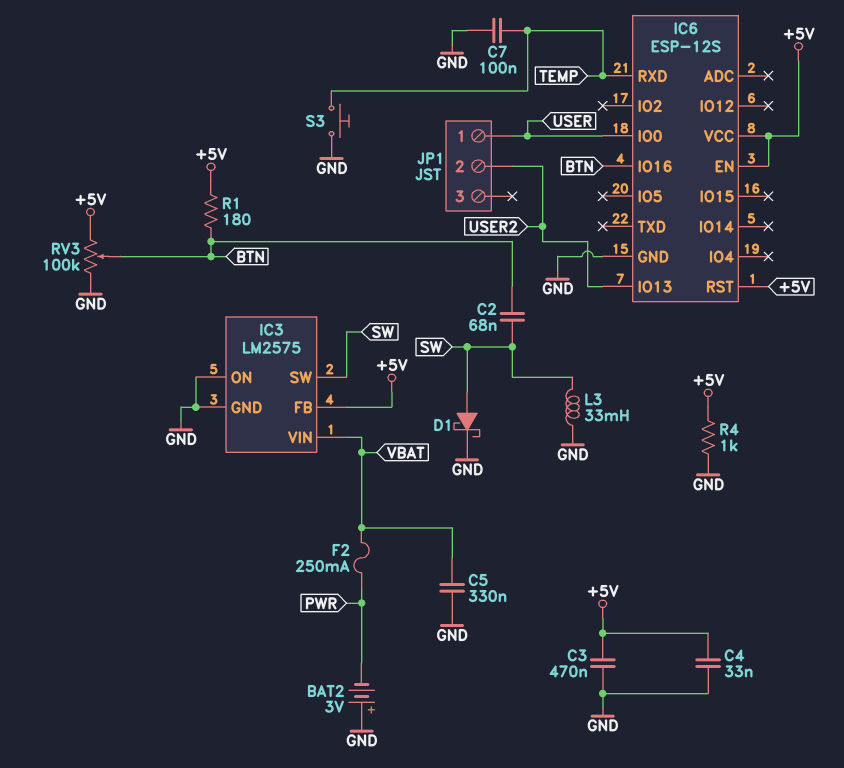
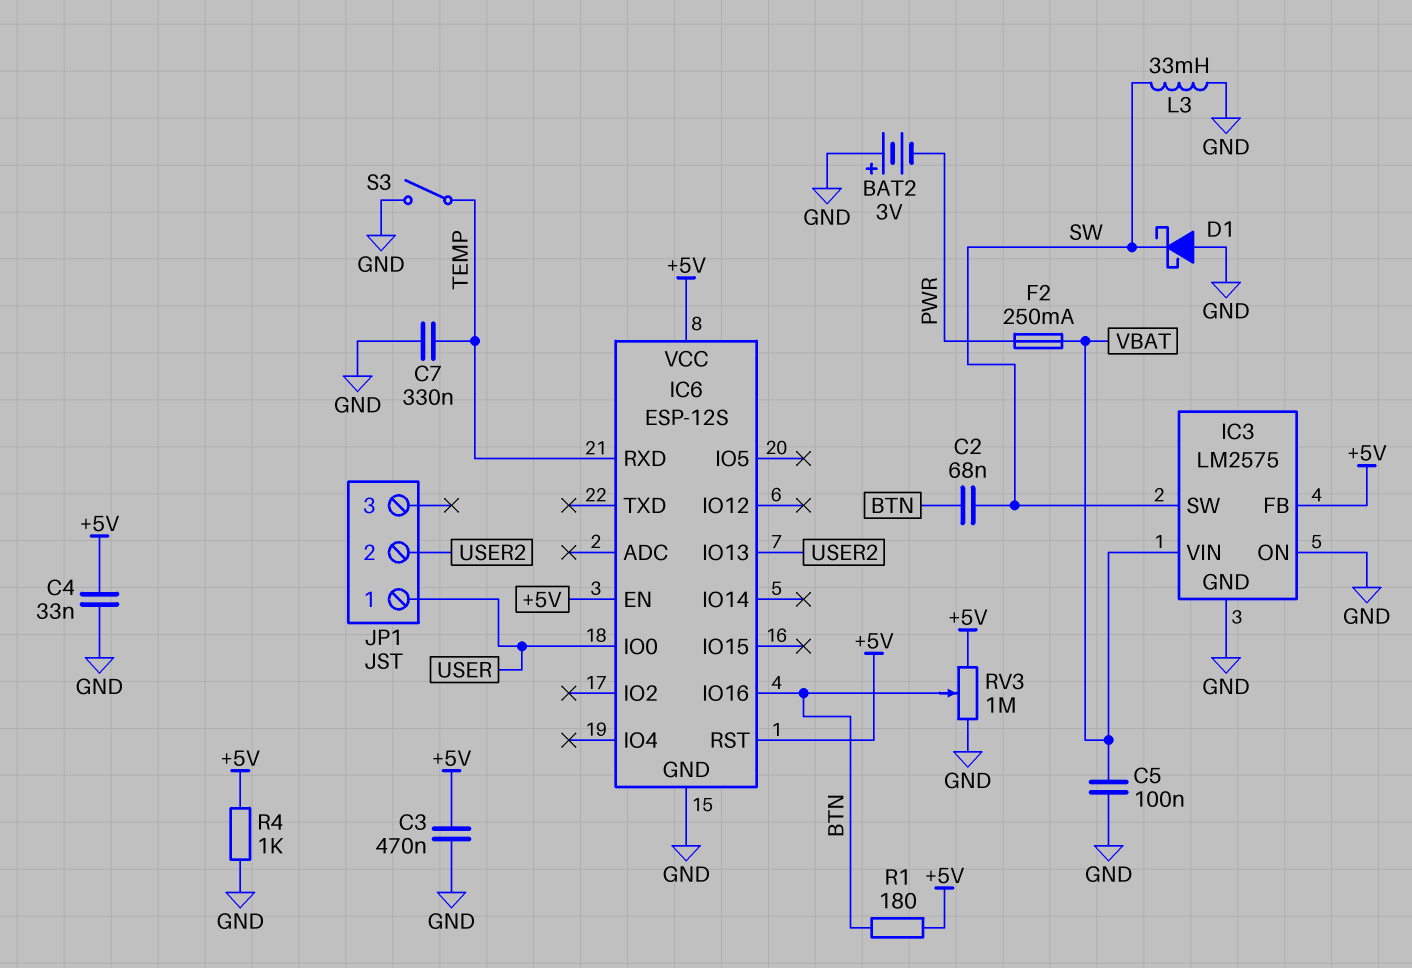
C5: 330nF (GND, VBAT) -> 100nF (GND, VBAT)
C7: 100nF (GND, TEMP) -> 330nF (GND, TEMP)
D1: schottky (A SW, K GND) -> schottky (A GND, K SW)
RV3: 100k (+5V, GND, wiper BTN) -> 1M (+5V, GND, wiper BTN)
S3: button (GND, TEMP) -> switch (GND, TEMP)

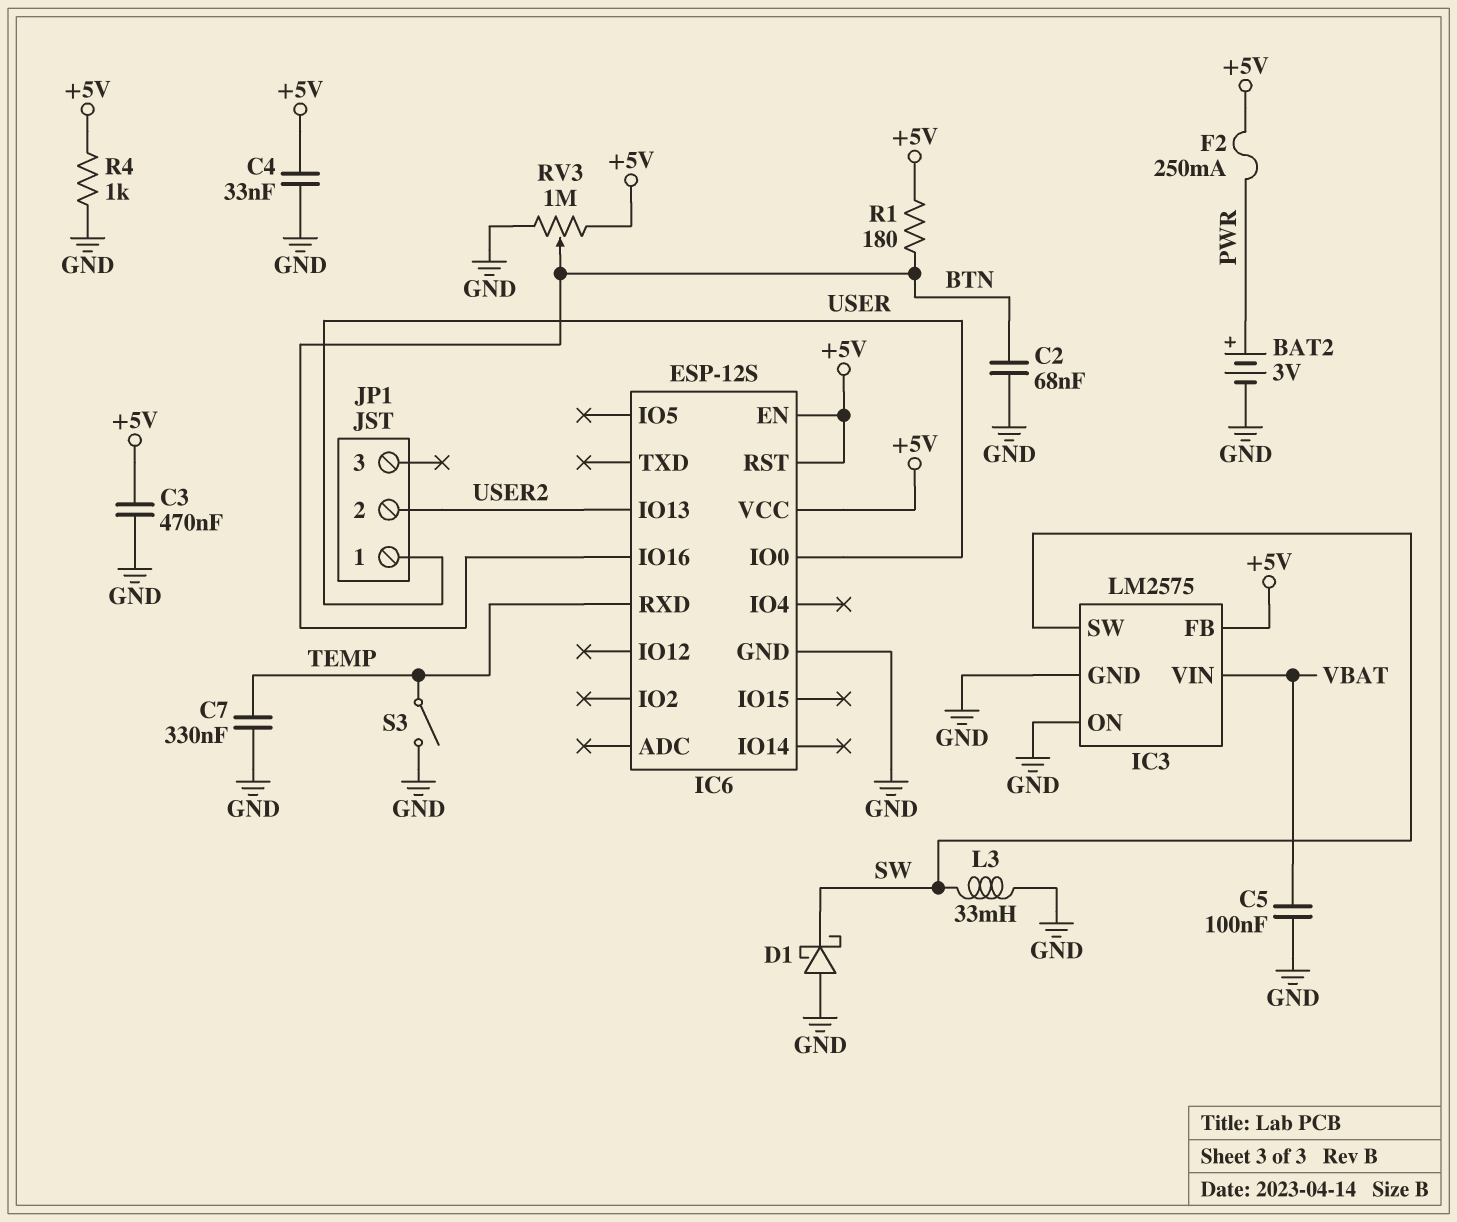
BAT2: 3V (plus GND, minus PWR) -> 3V (plus PWR, minus GND)
C2: 68nF (BTN, SW) -> 68nF (BTN, GND)
F2: 250mA (PWR, VBAT) -> 250mA (+5V, PWR)

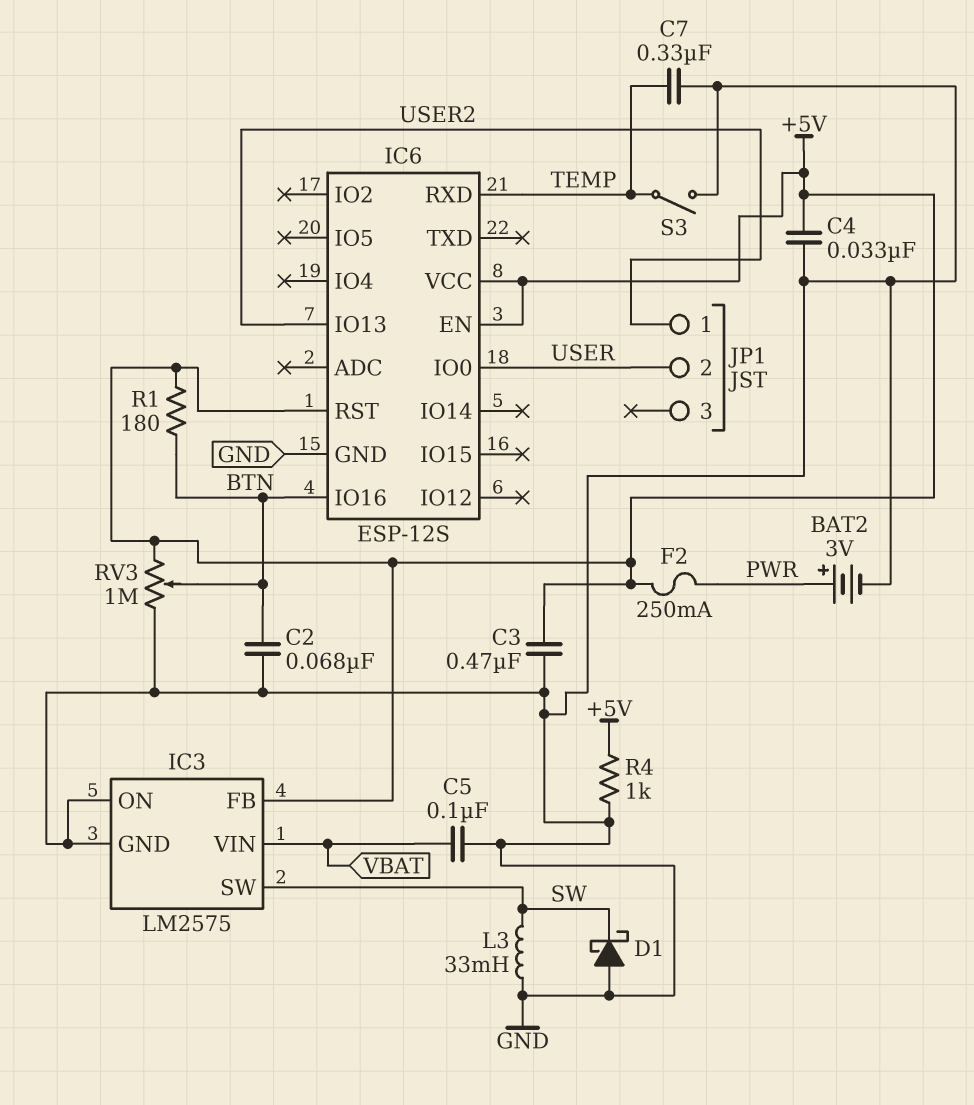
JP1 pin 1: USER -> USER2
JP1 pin 2: USER2 -> USER

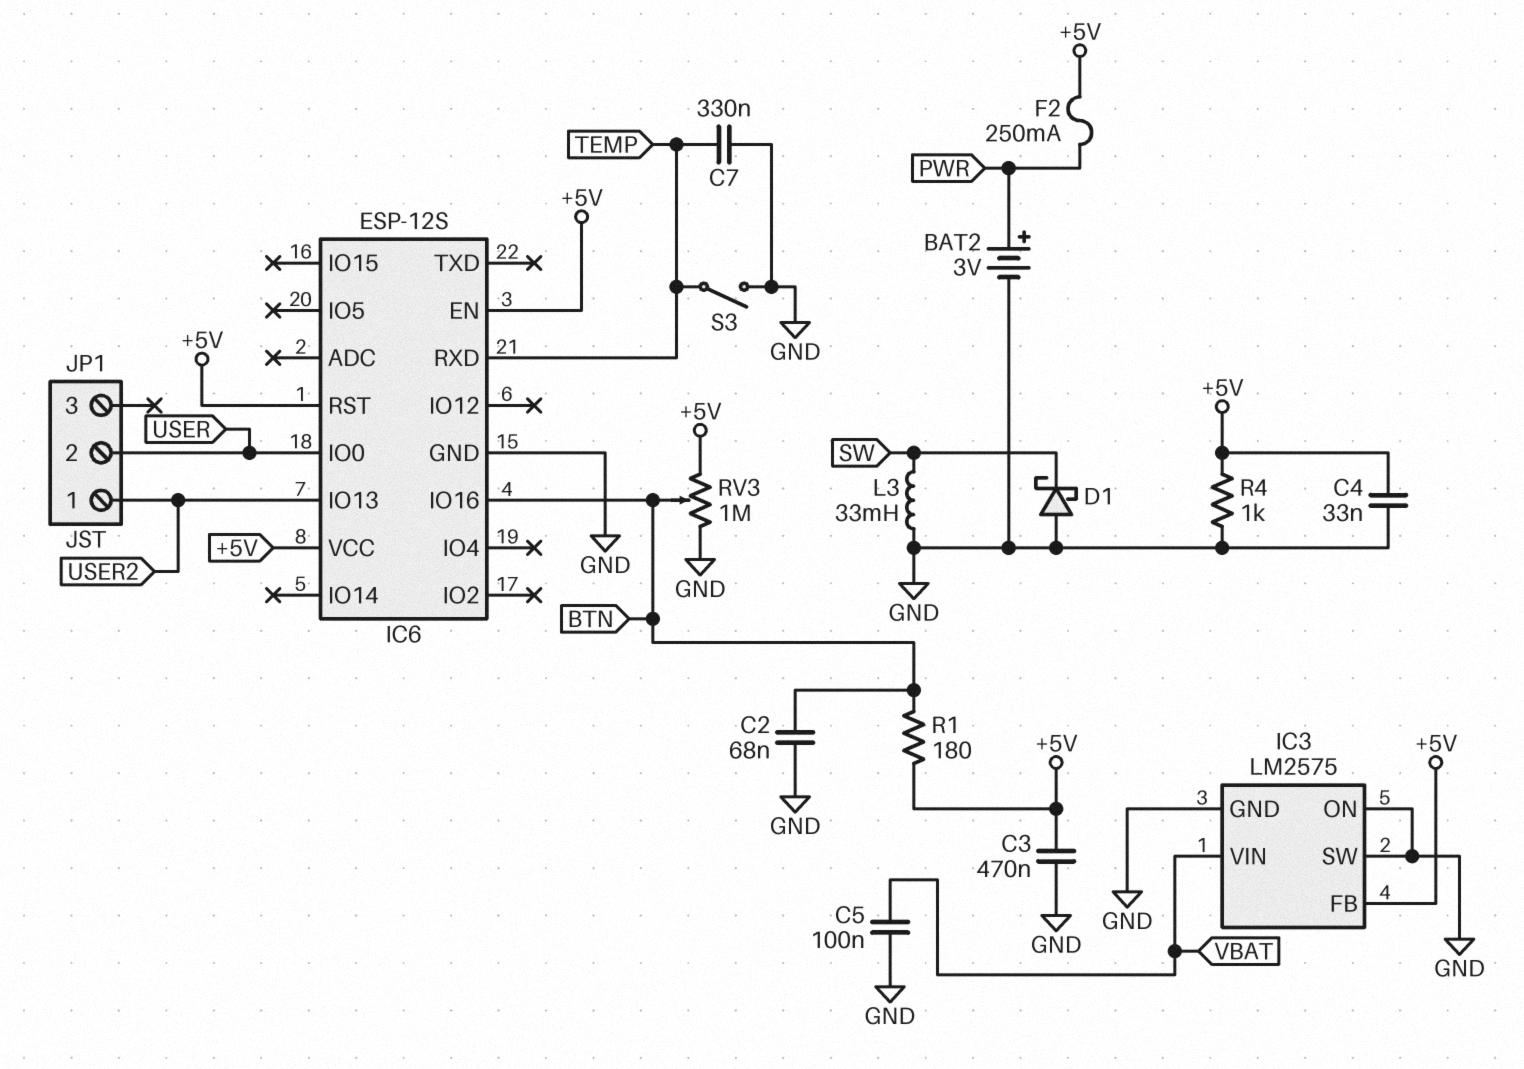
IC3 pin SW: SW -> GND

